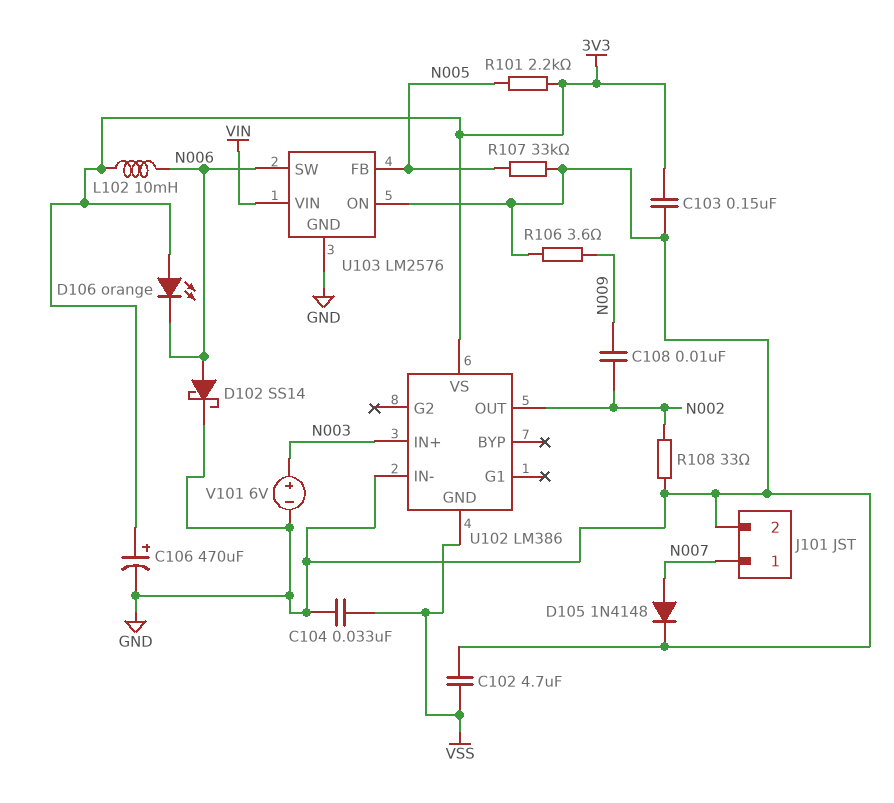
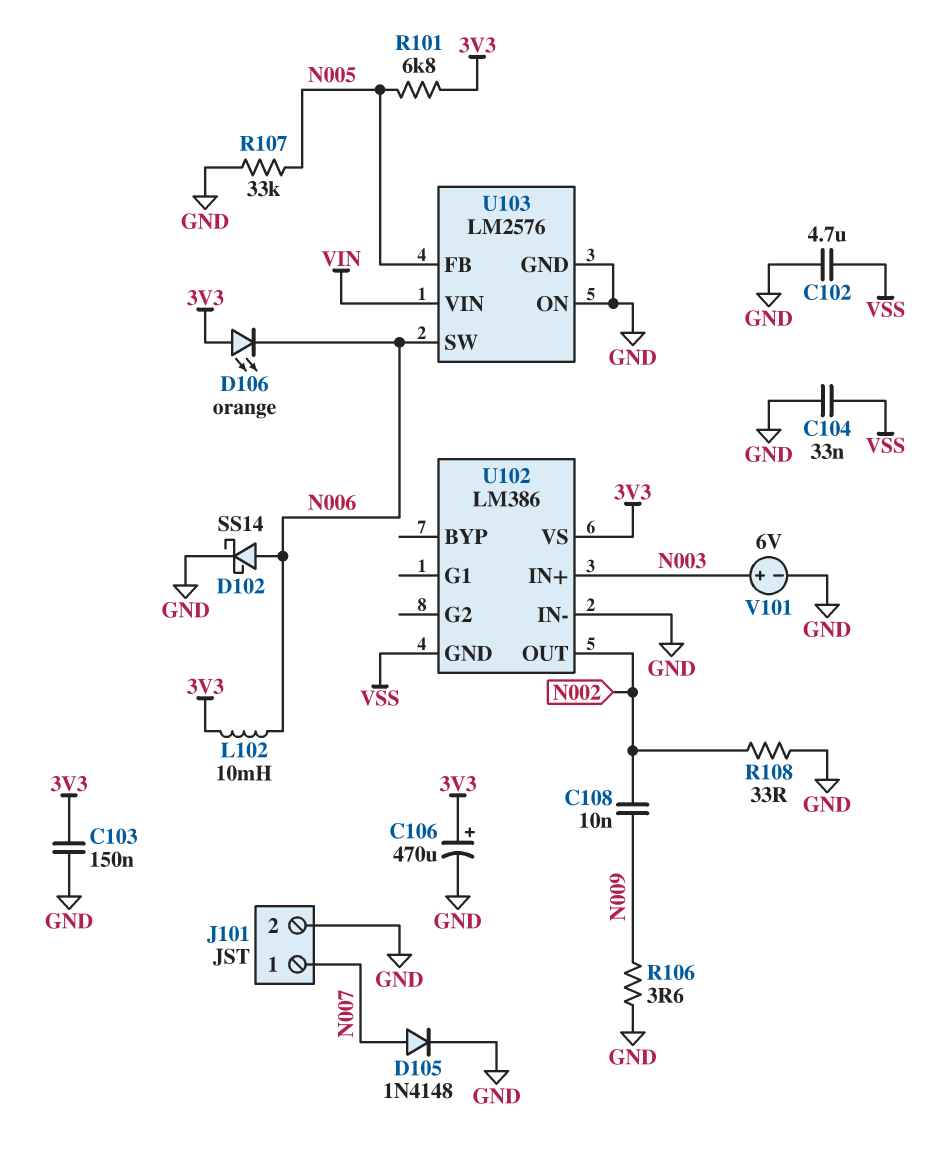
R101: 2.2k (3V3, N005) -> 6.8k (3V3, N005)

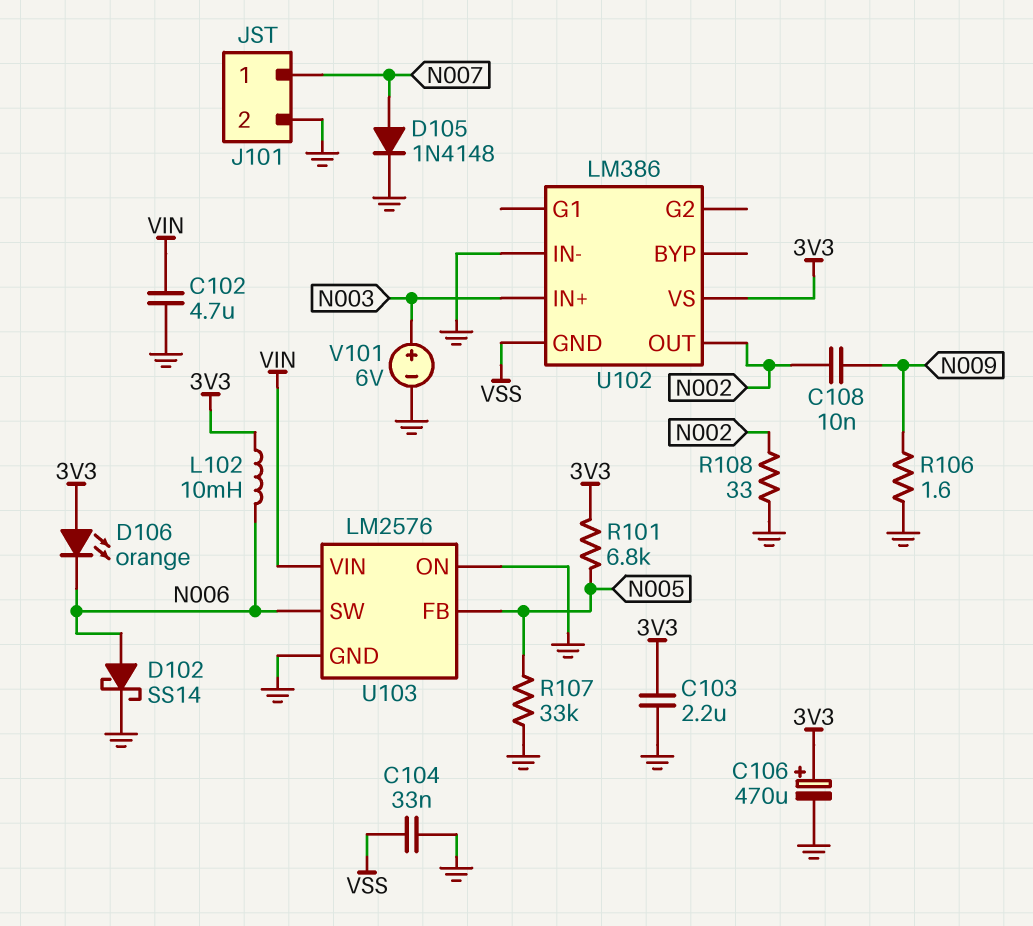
C102: 4.7uF (GND, VSS) -> 4.7uF (GND, VIN)
C103: 150nF (3V3, GND) -> 2.2uF (3V3, GND)
R106: 3.6 (GND, N009) -> 1.6 (GND, N009)

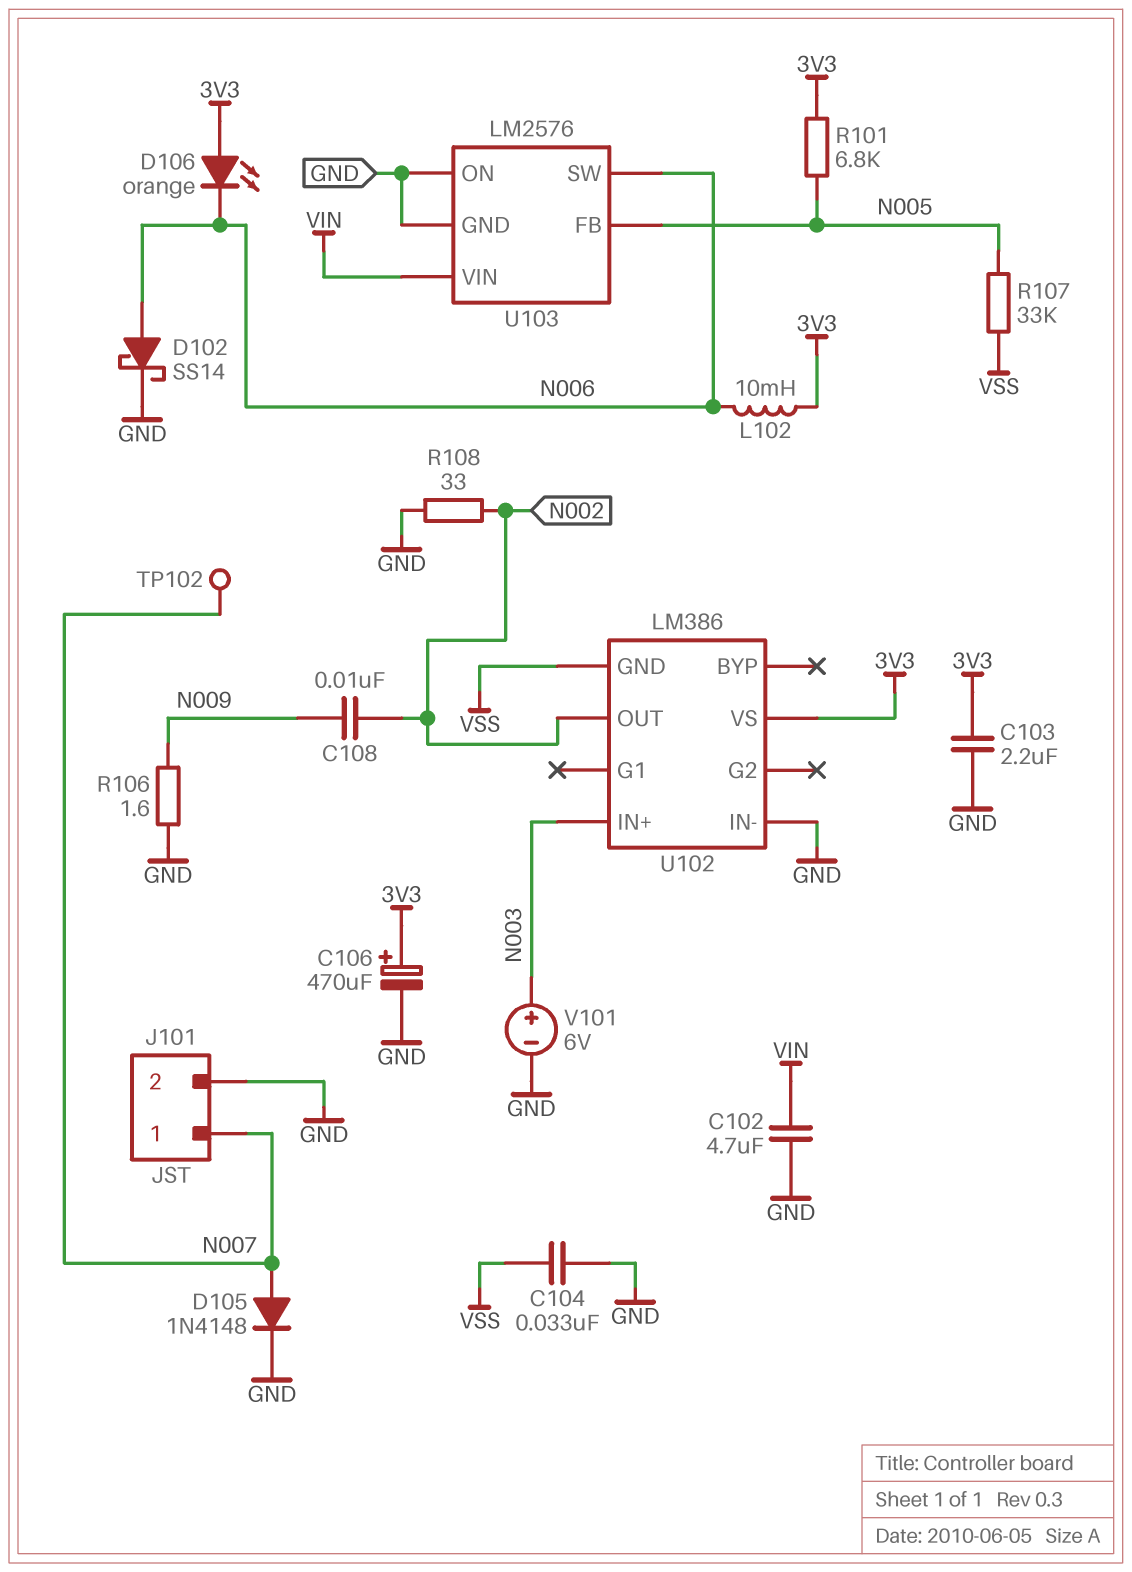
R107: 33k (GND, N005) -> 33k (N005, VSS)
TP102: none -> test point (N007)

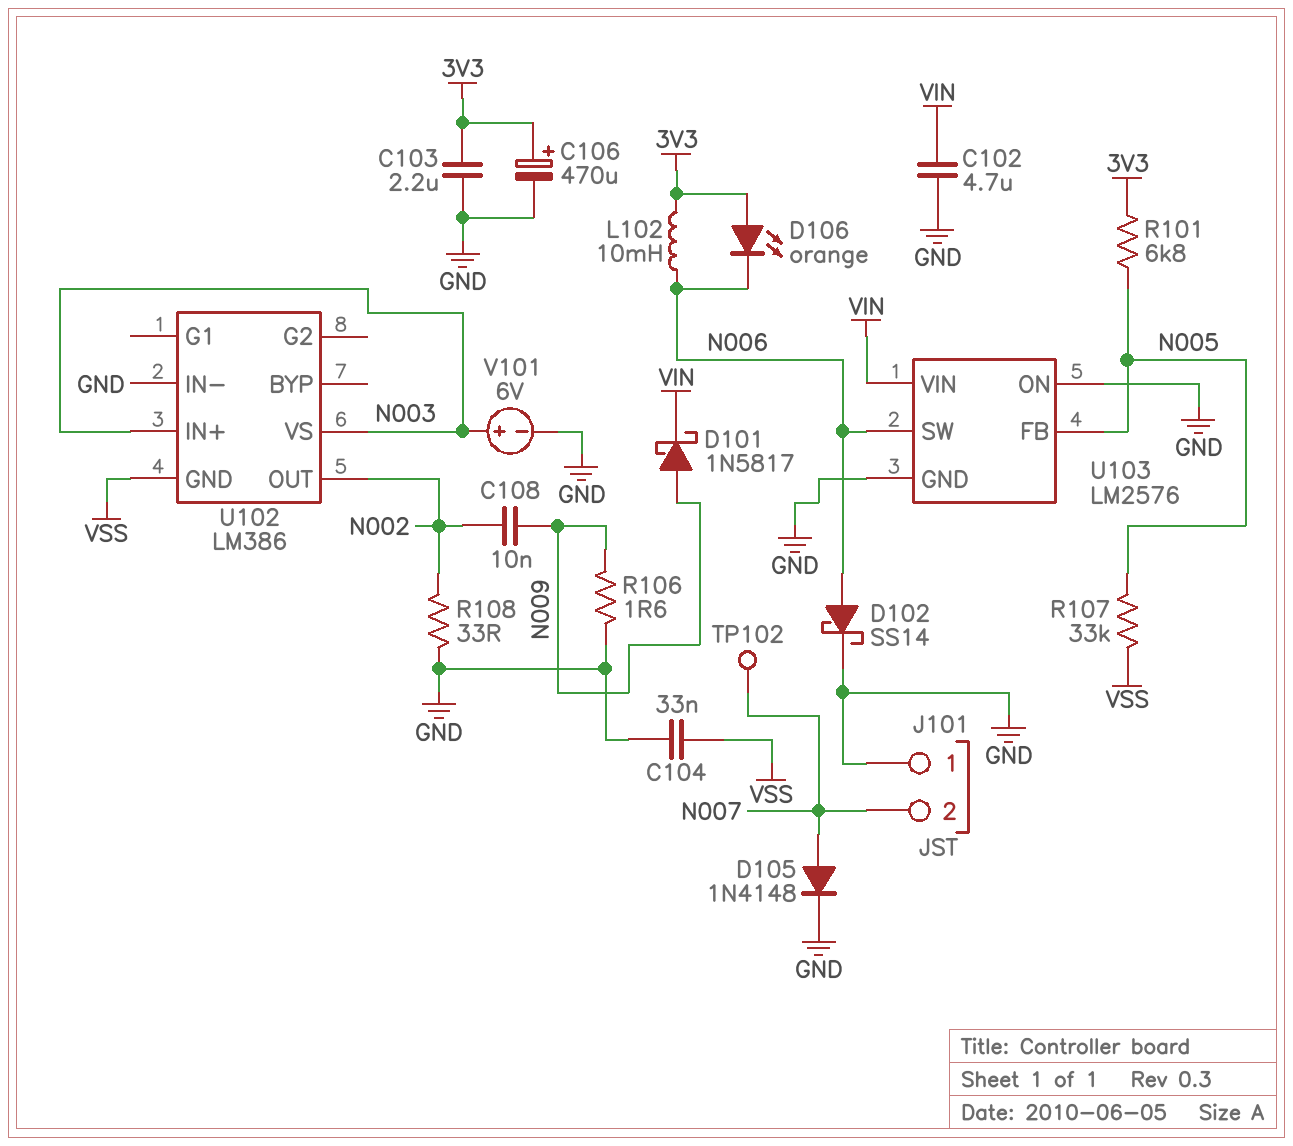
D101: none -> schottky 1N5817 (A N009, K VIN)
J101 pin 1: N007 -> GND
J101 pin 2: GND -> N007
U102 pin VS: 3V3 -> N003

